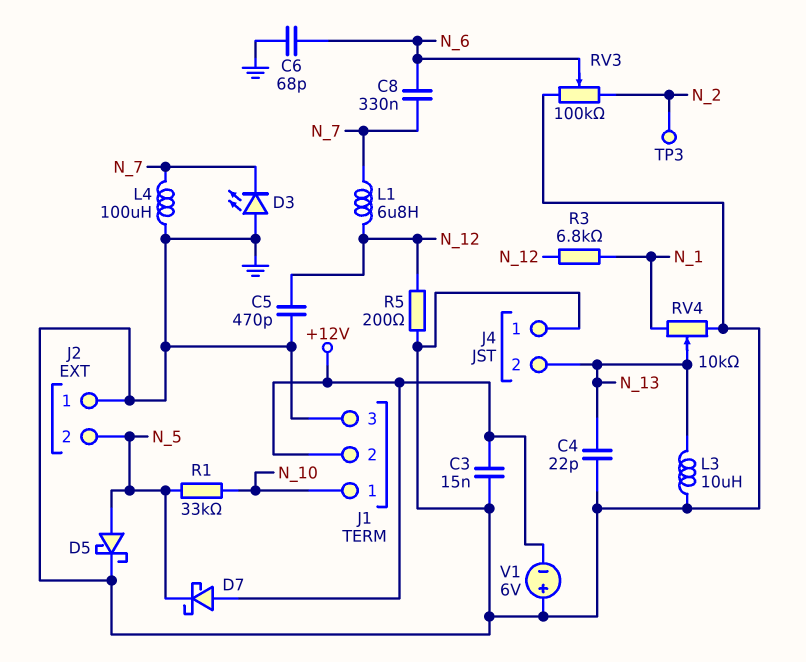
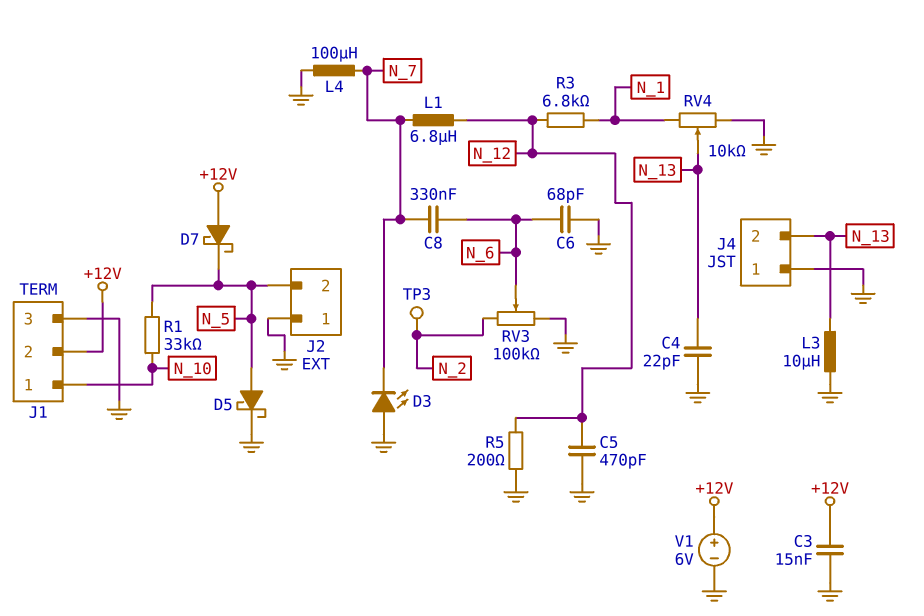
V1: 6V (plus GND, minus +12V) -> 6V (plus +12V, minus GND)

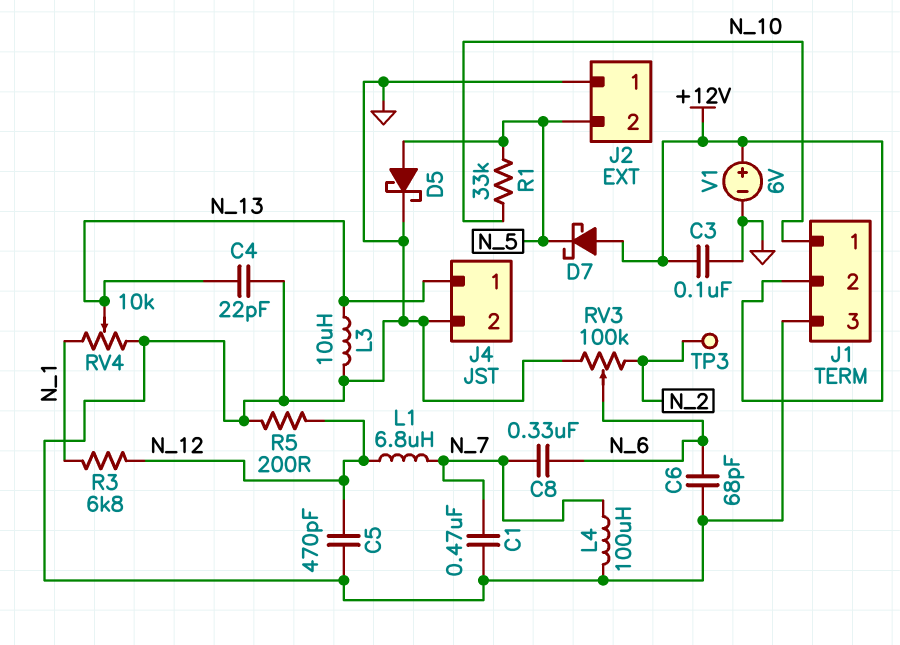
C1: none -> 470nF (GND, N_7)
C3: 15nF (+12V, GND) -> 100nF (+12V, GND)
D3: LED (A GND, K N_7) -> none
J4 pin 1: GND -> N_13
J4 pin 2: N_13 -> GND

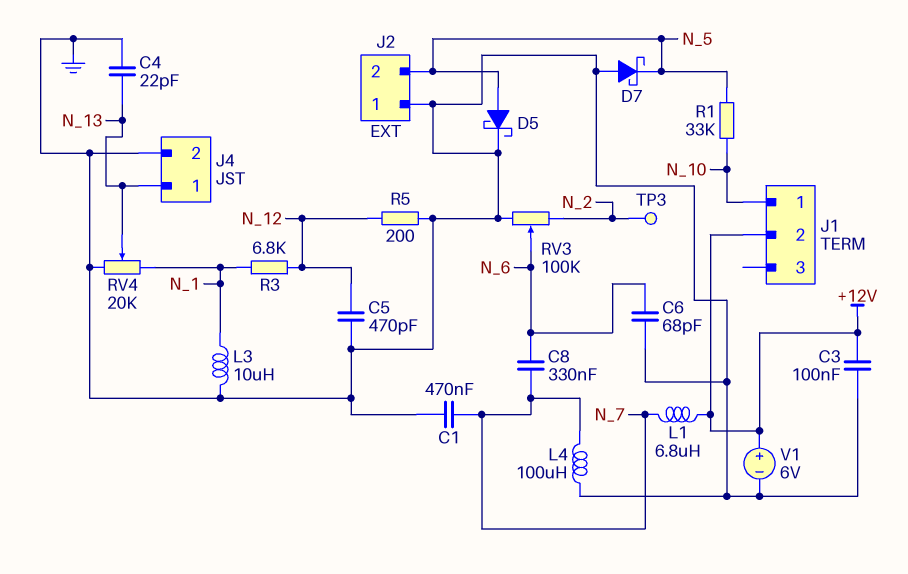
D7: schottky (A +12V, K N_5) -> schottky (A GND, K N_5)
J1 pin 3: GND -> none
L1: 6.8uH (N_7, N_12) -> 6.8uH (+12V, N_7)
L3: 10uH (GND, N_13) -> 10uH (GND, N_1)
RV4: 10k (GND, N_1, wiper N_13) -> 20k (GND, N_1, wiper N_13)

